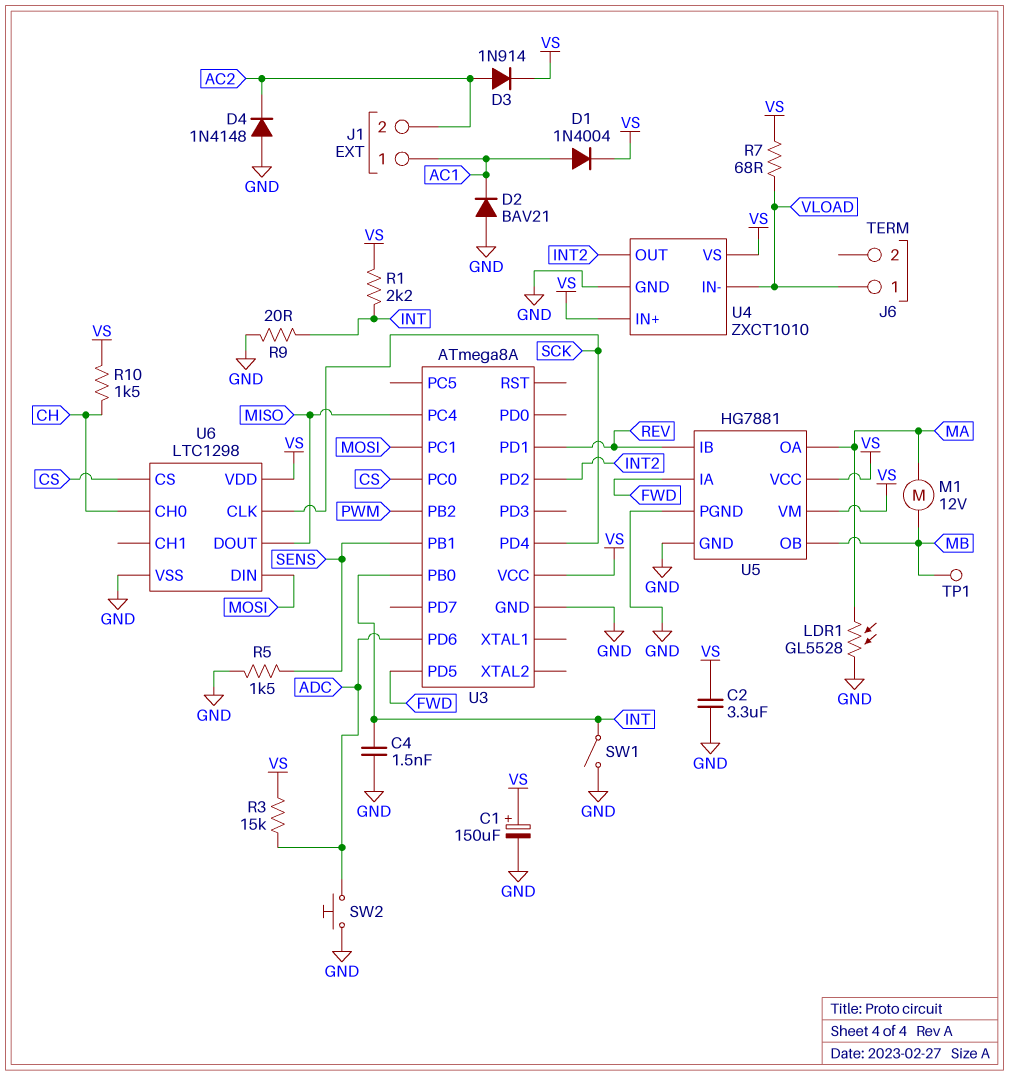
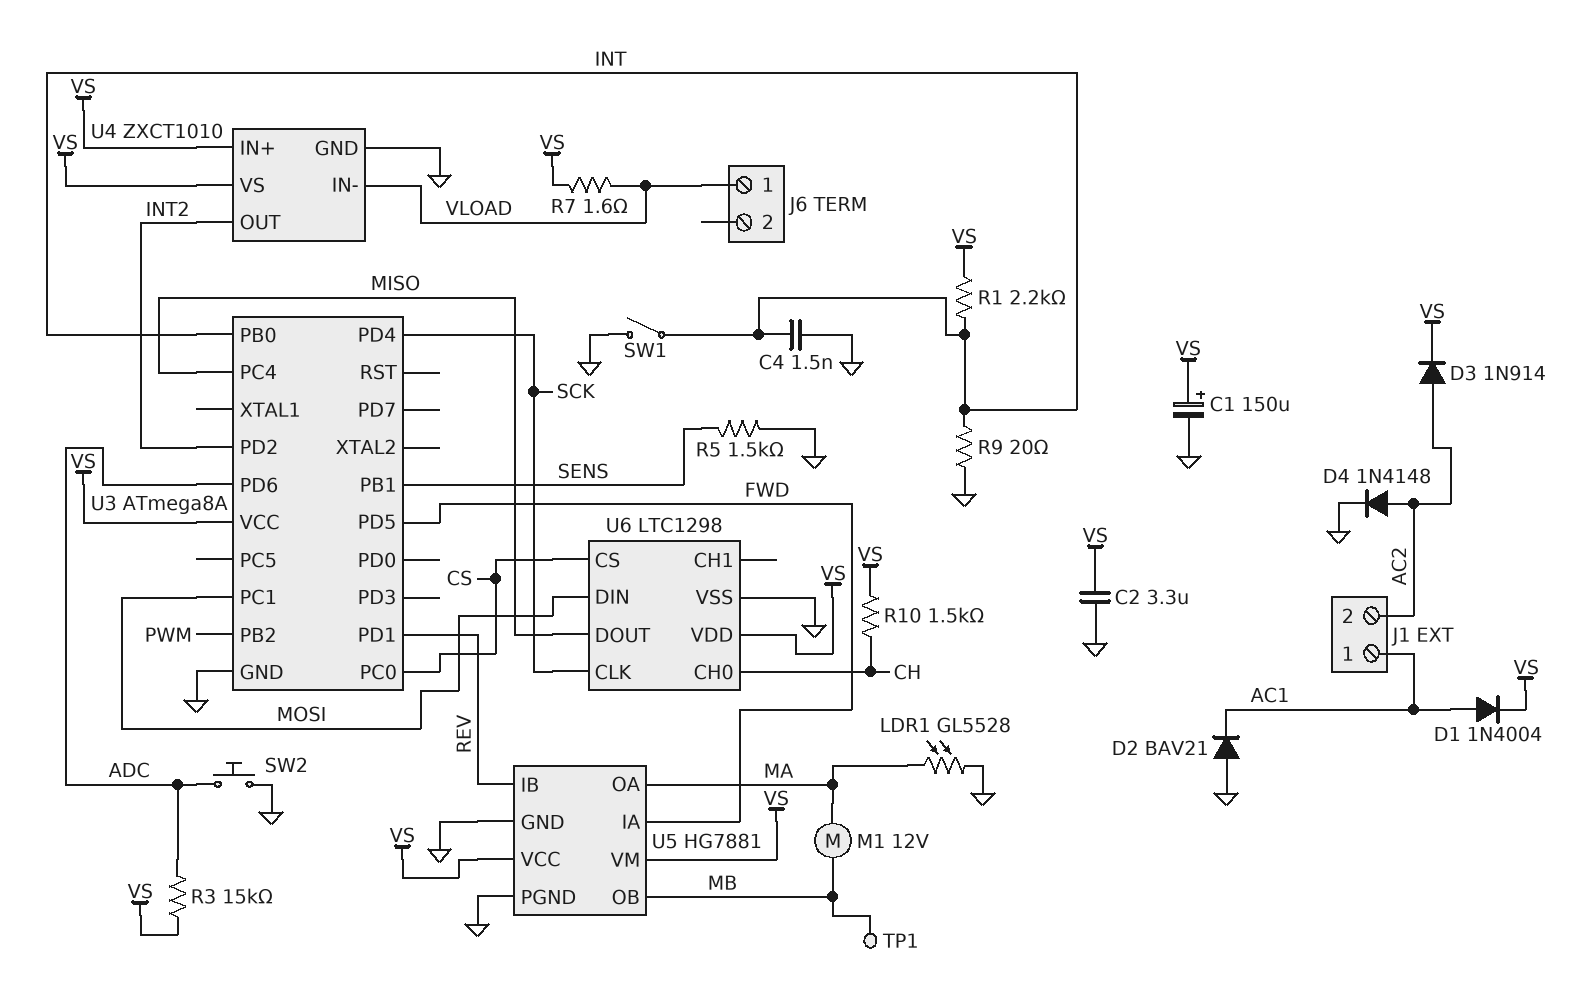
D4: diode 1N4148 (A GND, K AC2) -> diode 1N4148 (A AC2, K GND)
R7: 68 (VLOAD, VS) -> 1.6 (VLOAD, VS)

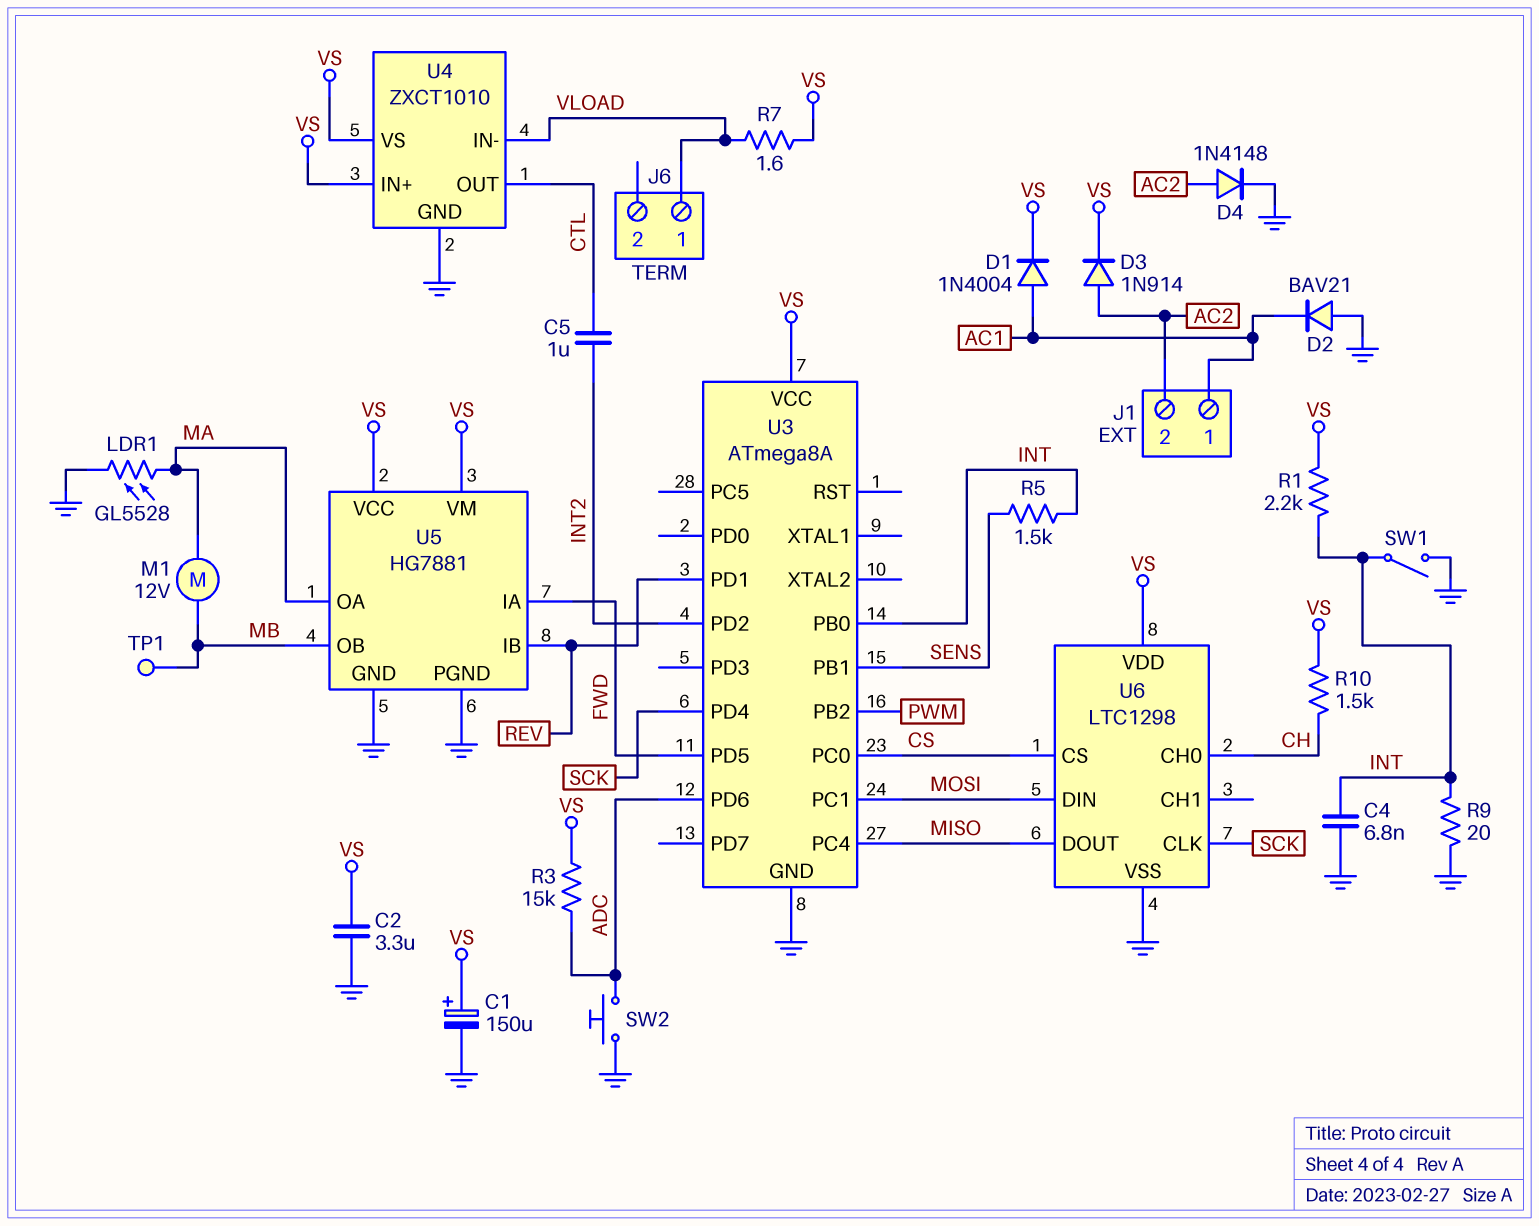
C4: 1.5nF (GND, INT) -> 6.8nF (GND, INT)
C5: none -> 1uF (CTL, INT2)
R5: 1.5k (GND, SENS) -> 1.5k (INT, SENS)
U4 pin OUT: INT2 -> CTL

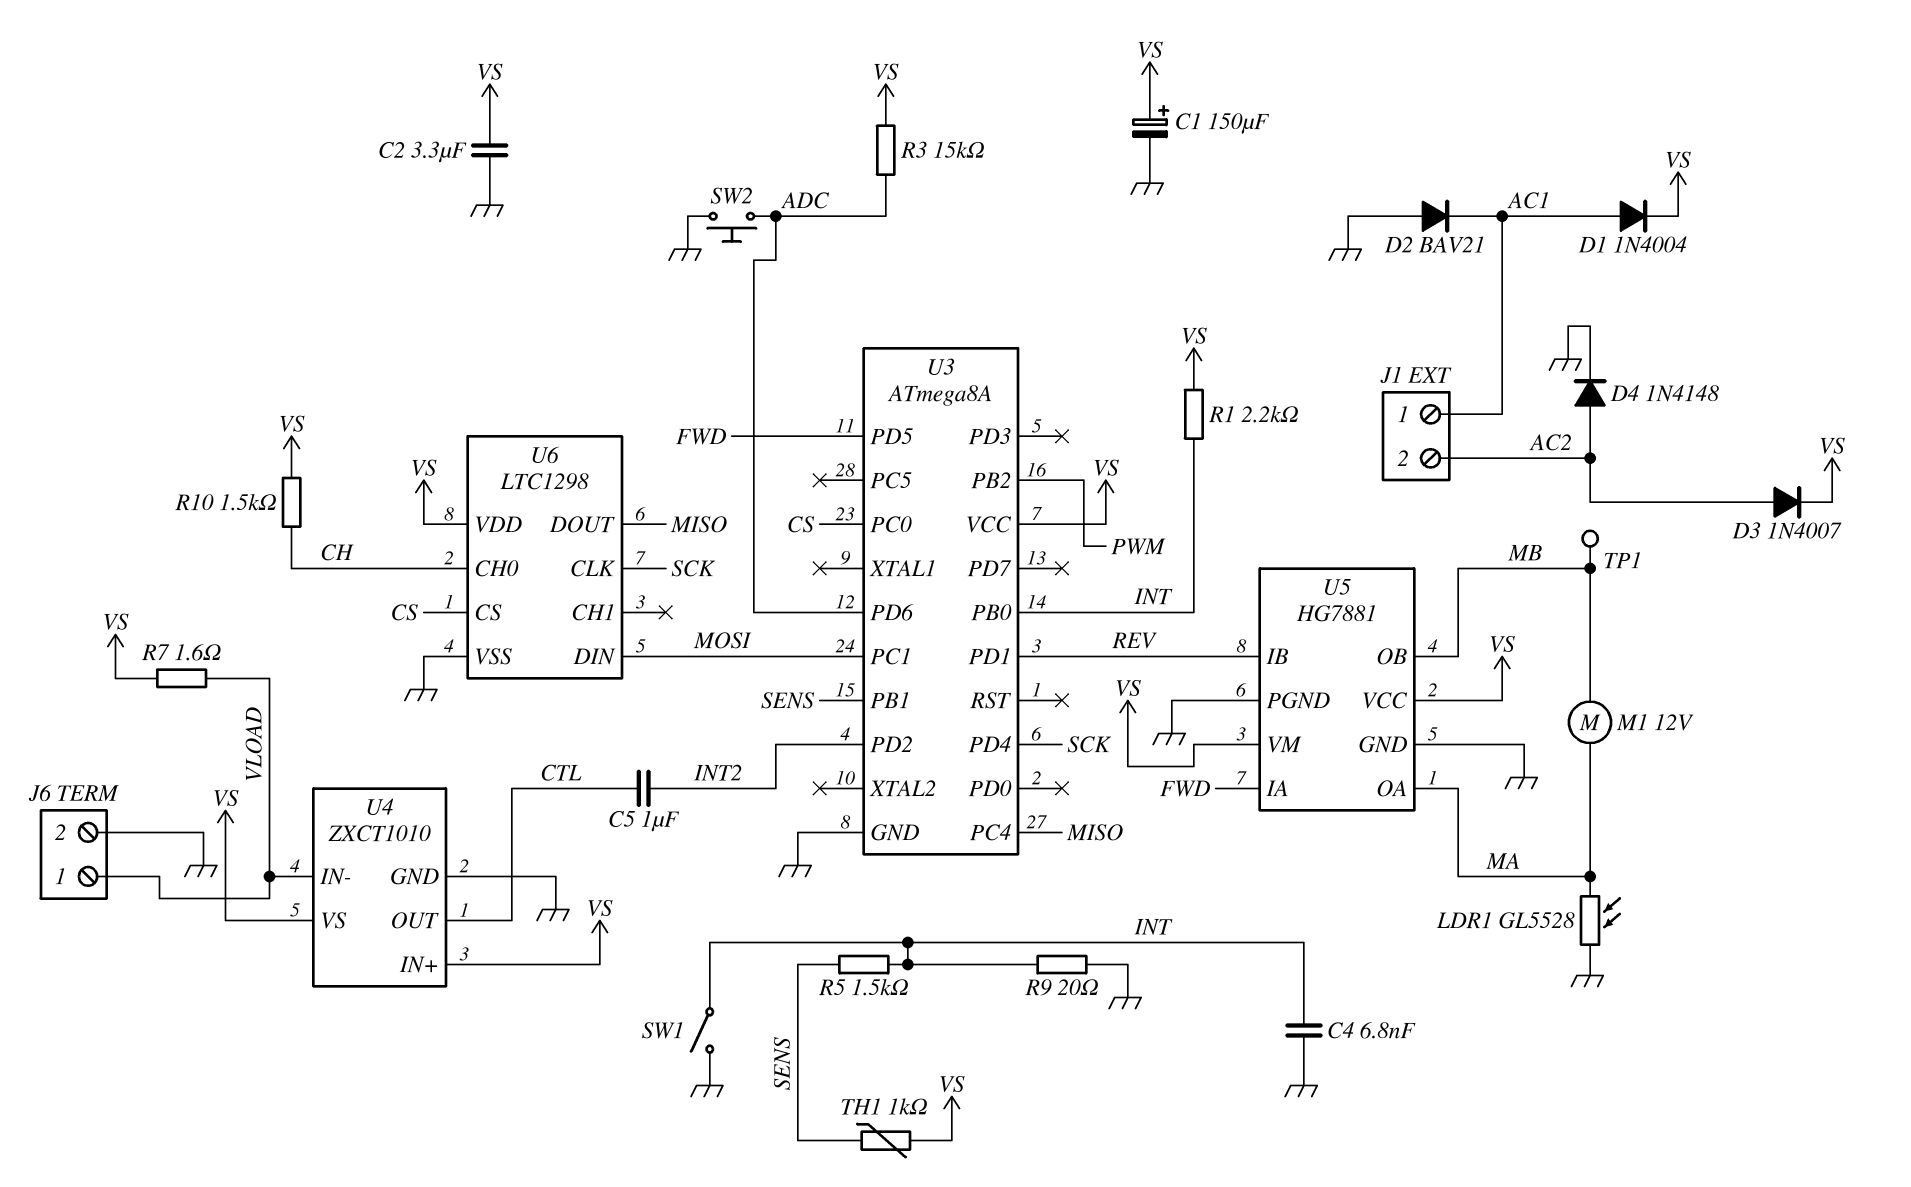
D3: diode 1N914 (A AC2, K VS) -> diode 1N4007 (A AC2, K VS)
J6 pin 2: none -> GND
TH1: none -> 1k (SENS, VS)

